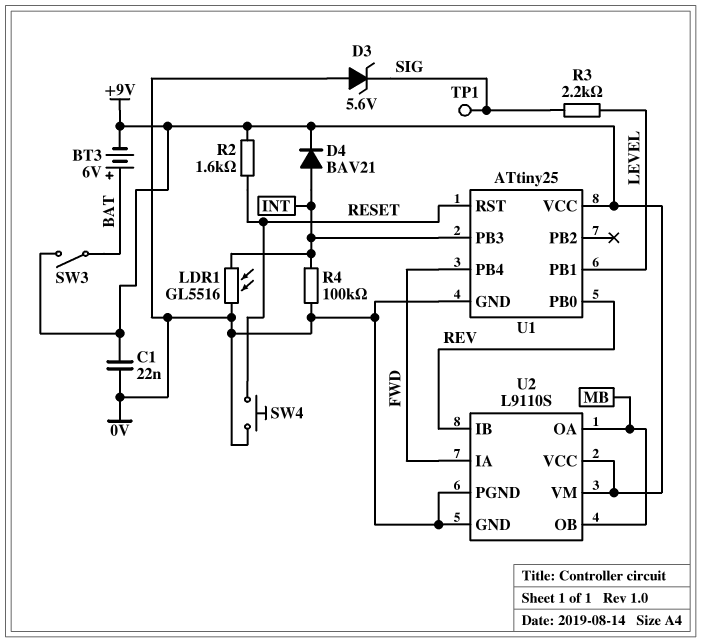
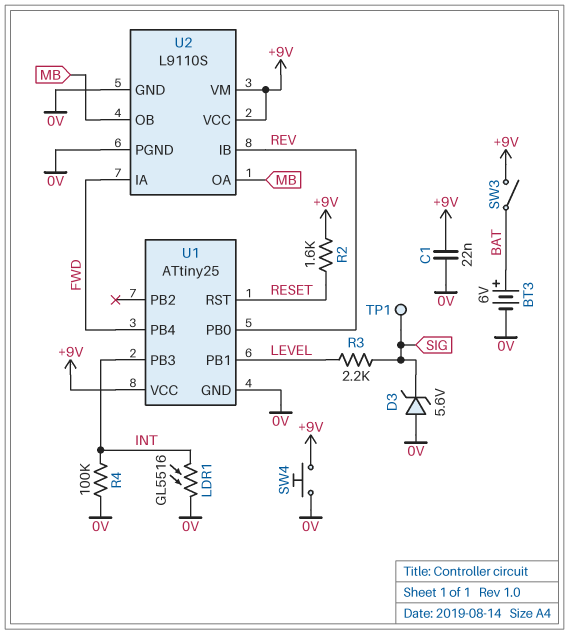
BT3: 6V (plus BAT, minus +9V) -> 6V (plus BAT, minus 0V)
D4: diode BAV21 (A INT, K +9V) -> none
SW4: button (0V, RESET) -> button (+9V, 0V)

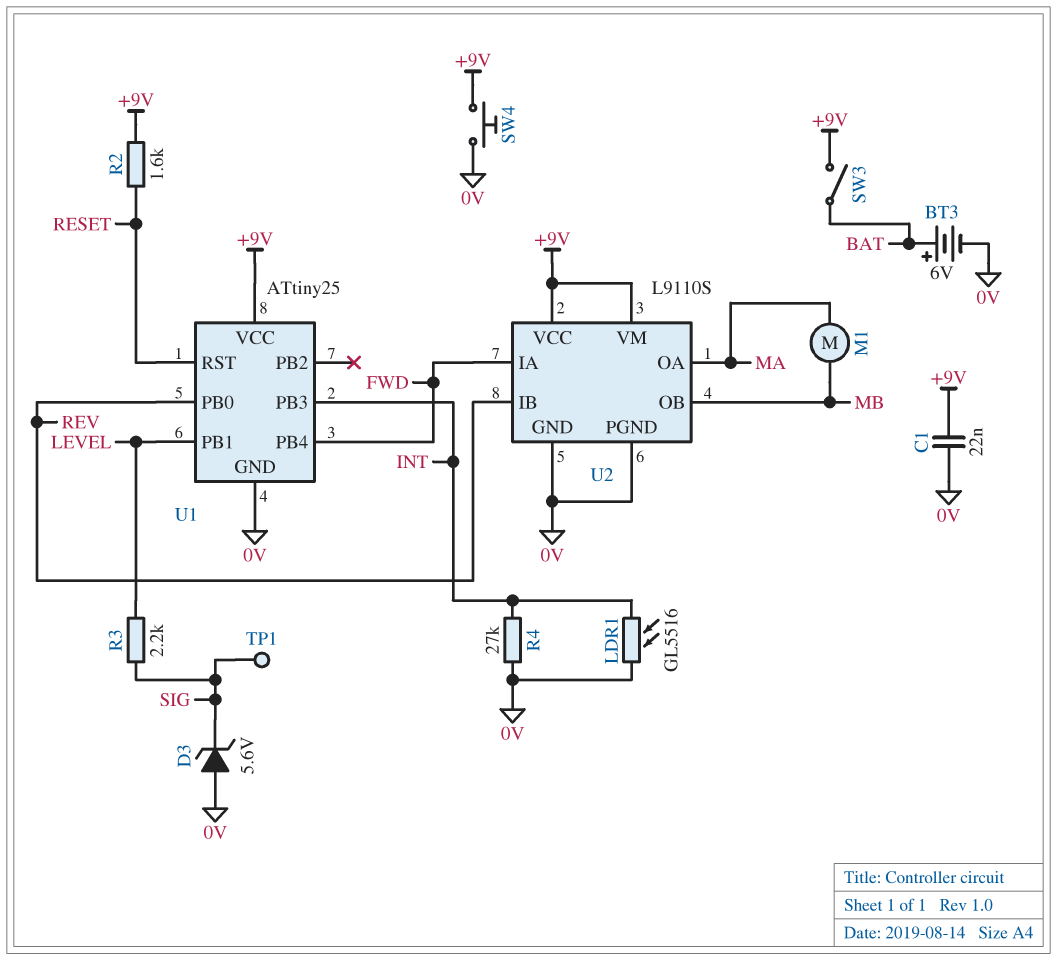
M1: none -> motor (MA, MB)
R4: 100k (0V, INT) -> 27k (0V, INT)
U2 pin OA: MB -> MA

